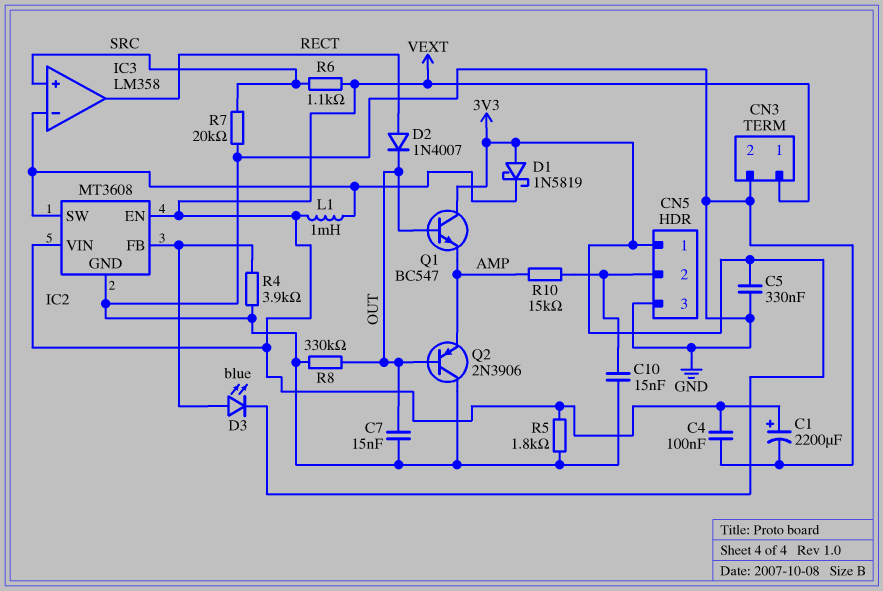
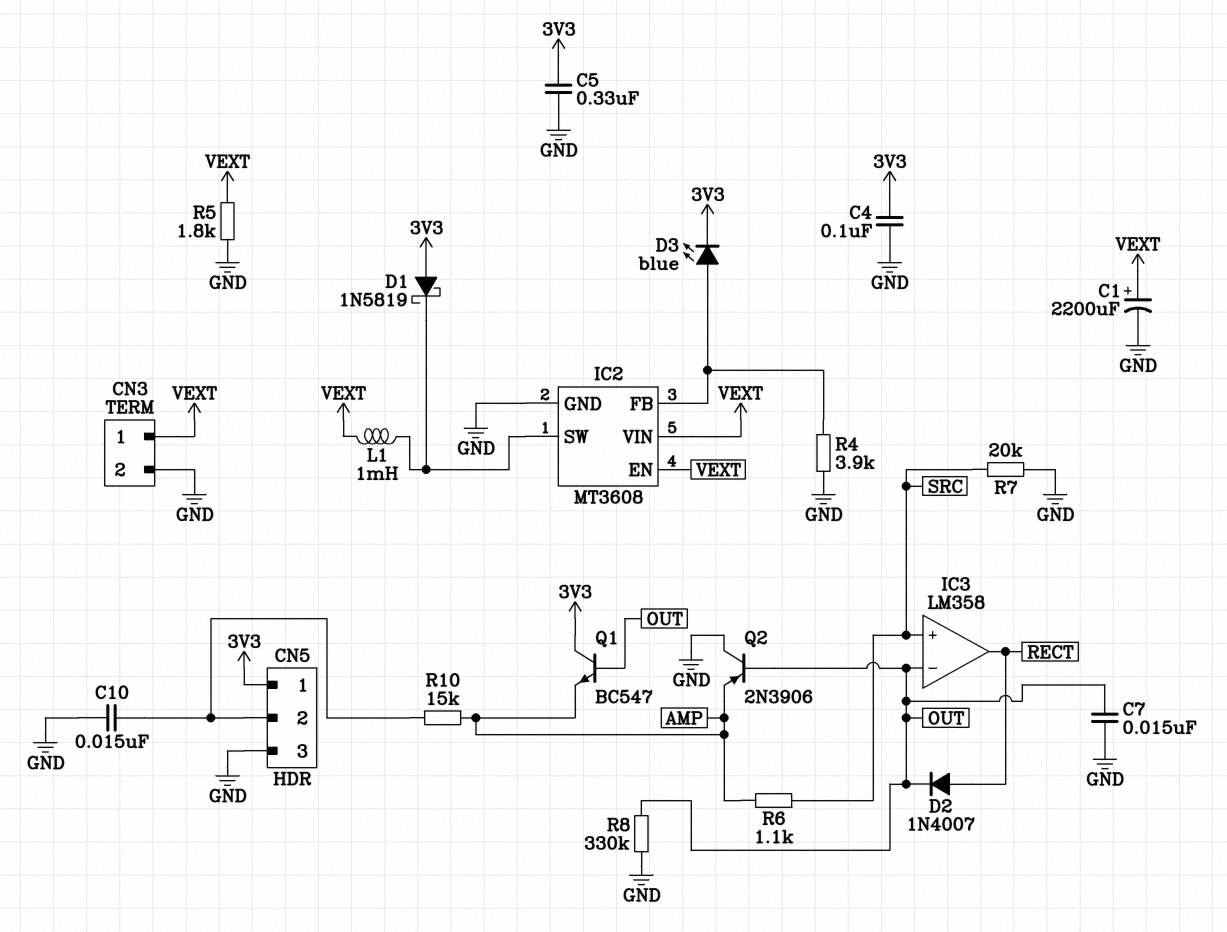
C4: 100nF (GND, VEXT) -> 100nF (3V3, GND)
IC3 pin in-: IC2/SW -> OUT
R6: 1.1k (SRC, VEXT) -> 1.1k (AMP, SRC)

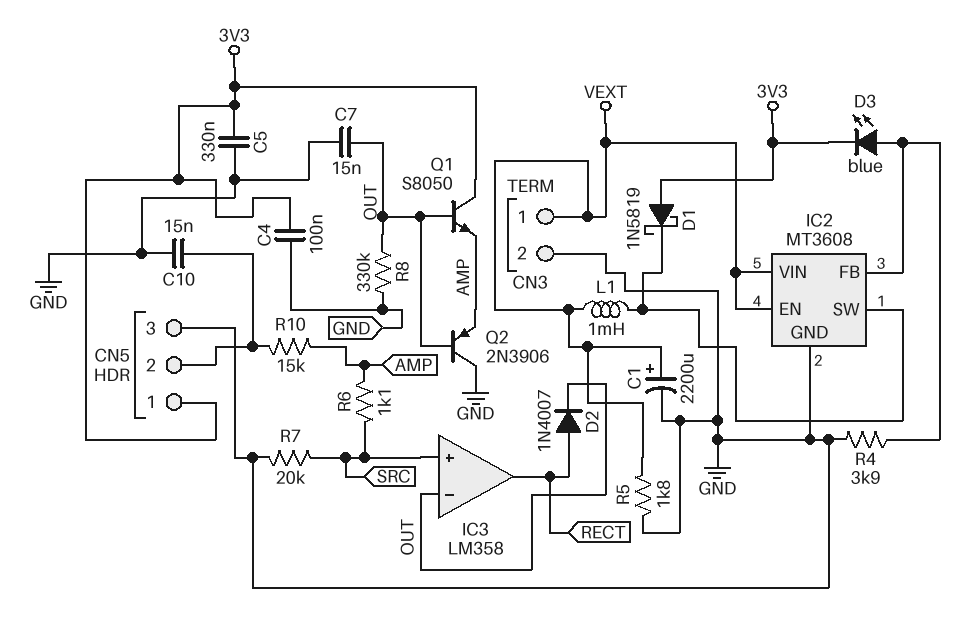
Q1: NPN BC547 (B OUT, C 3V3, E AMP) -> NPN S8050 (B OUT, C 3V3, E AMP)

